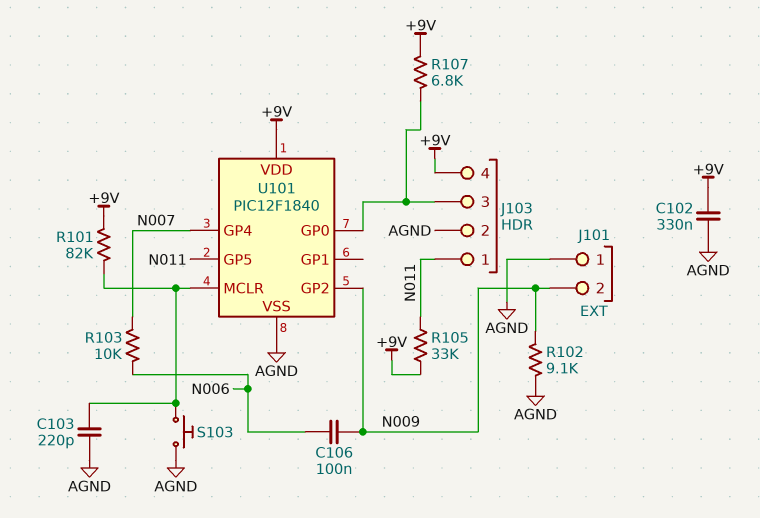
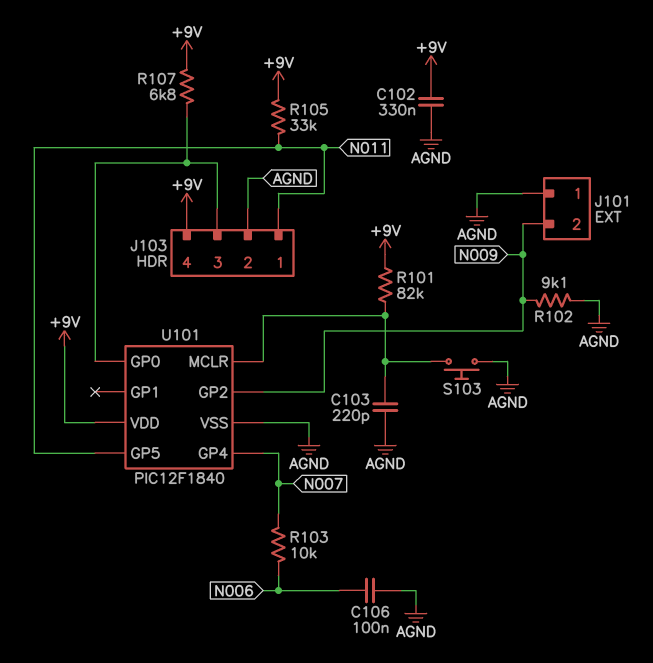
C106: 100nF (N006, N009) -> 100nF (AGND, N006)

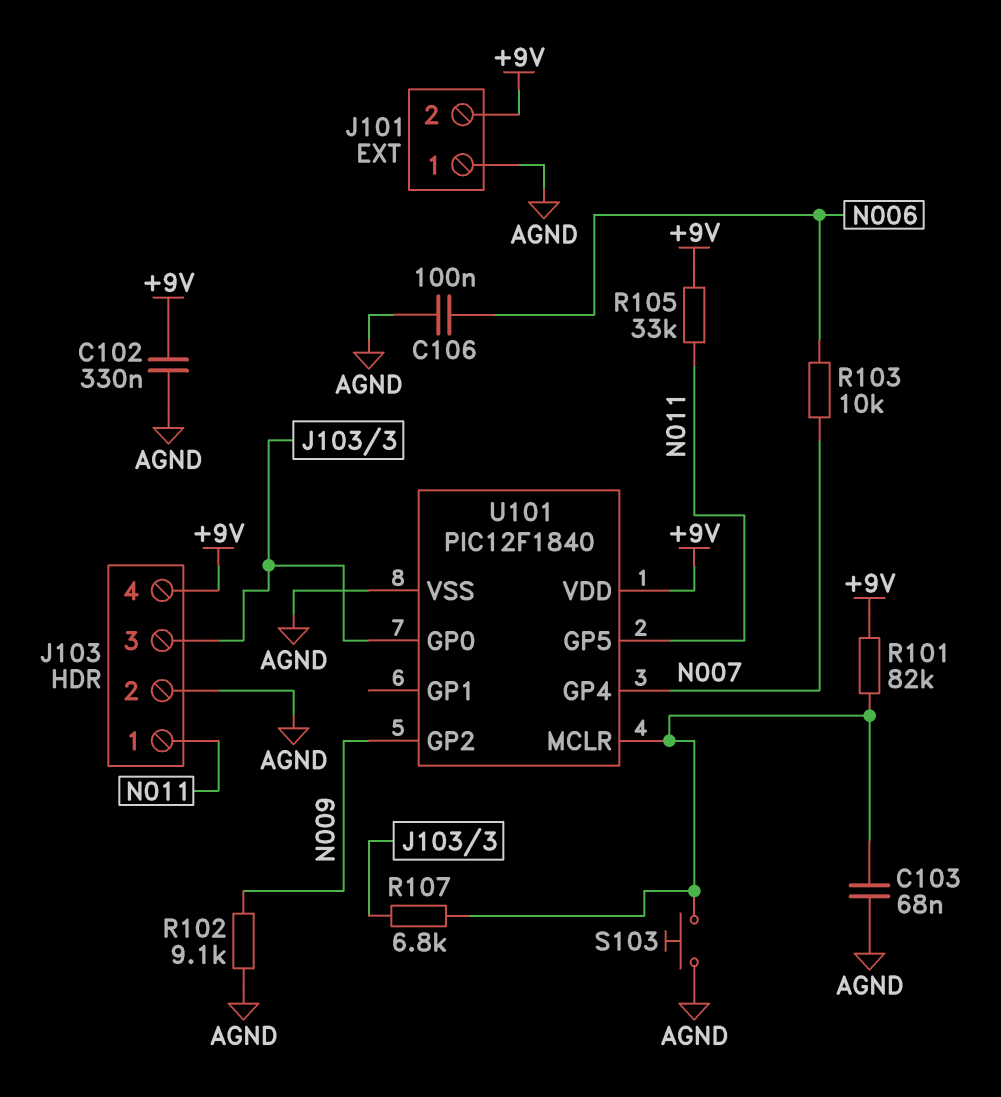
C103: 220pF (AGND, U101/MCLR) -> 68nF (AGND, U101/MCLR)
J101 pin 2: N009 -> +9V
R107: 6.8k (+9V, J103/3) -> 6.8k (J103/3, U101/MCLR)

